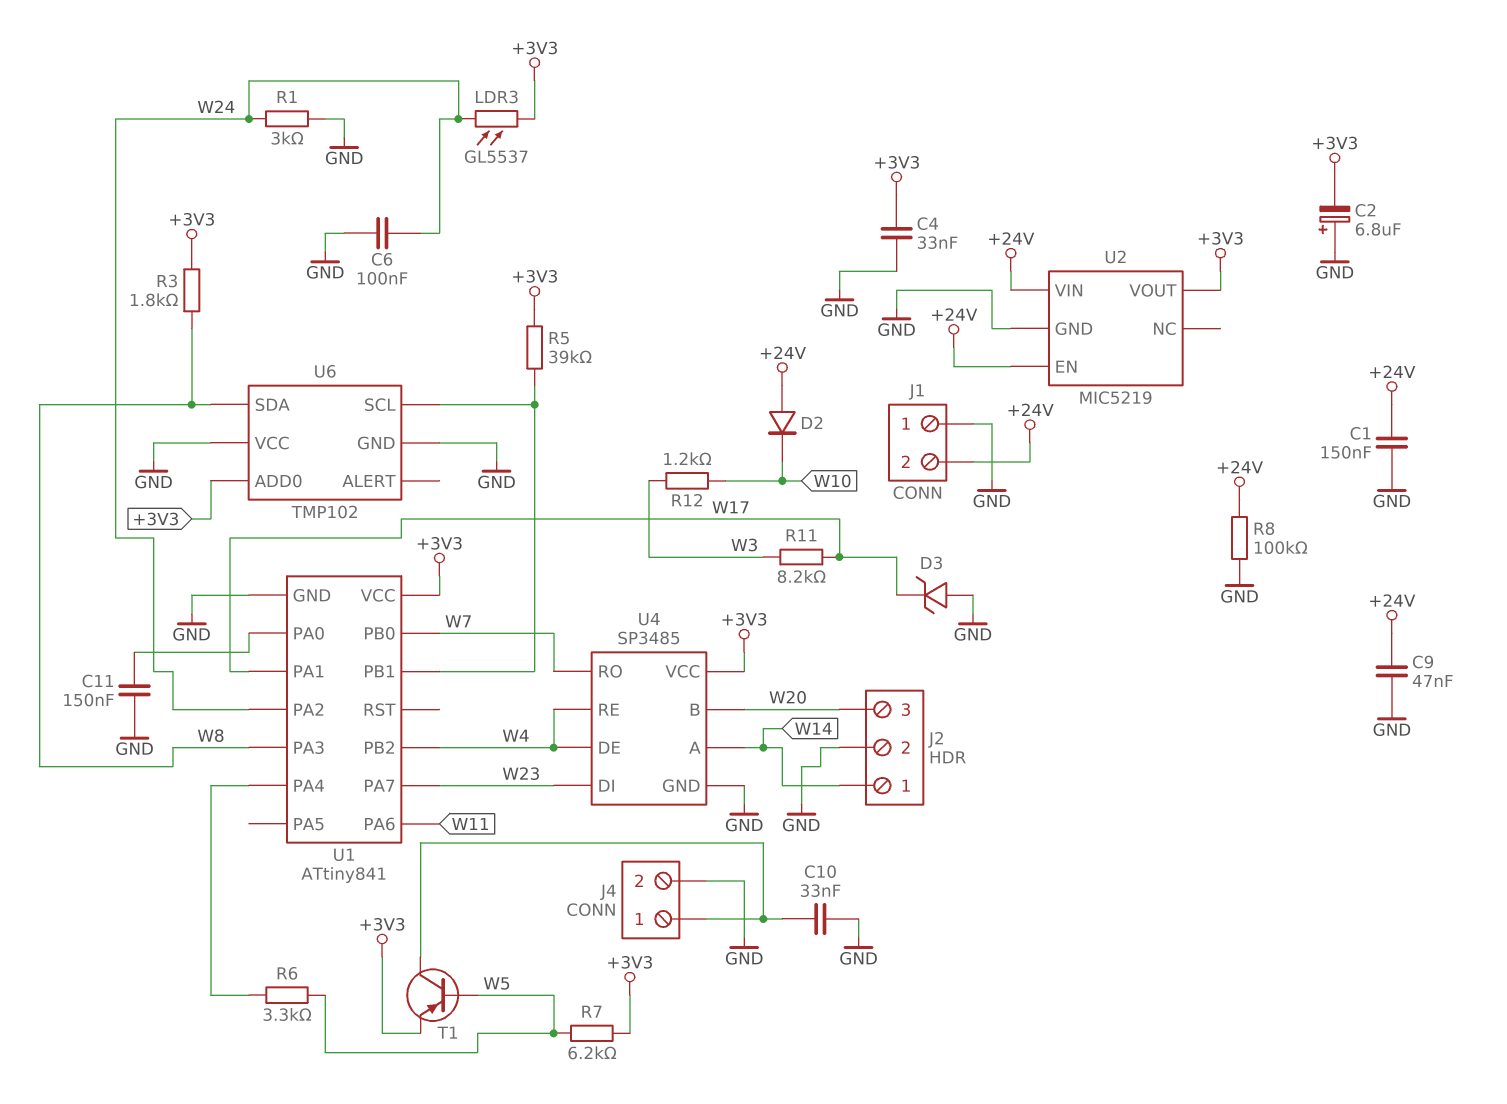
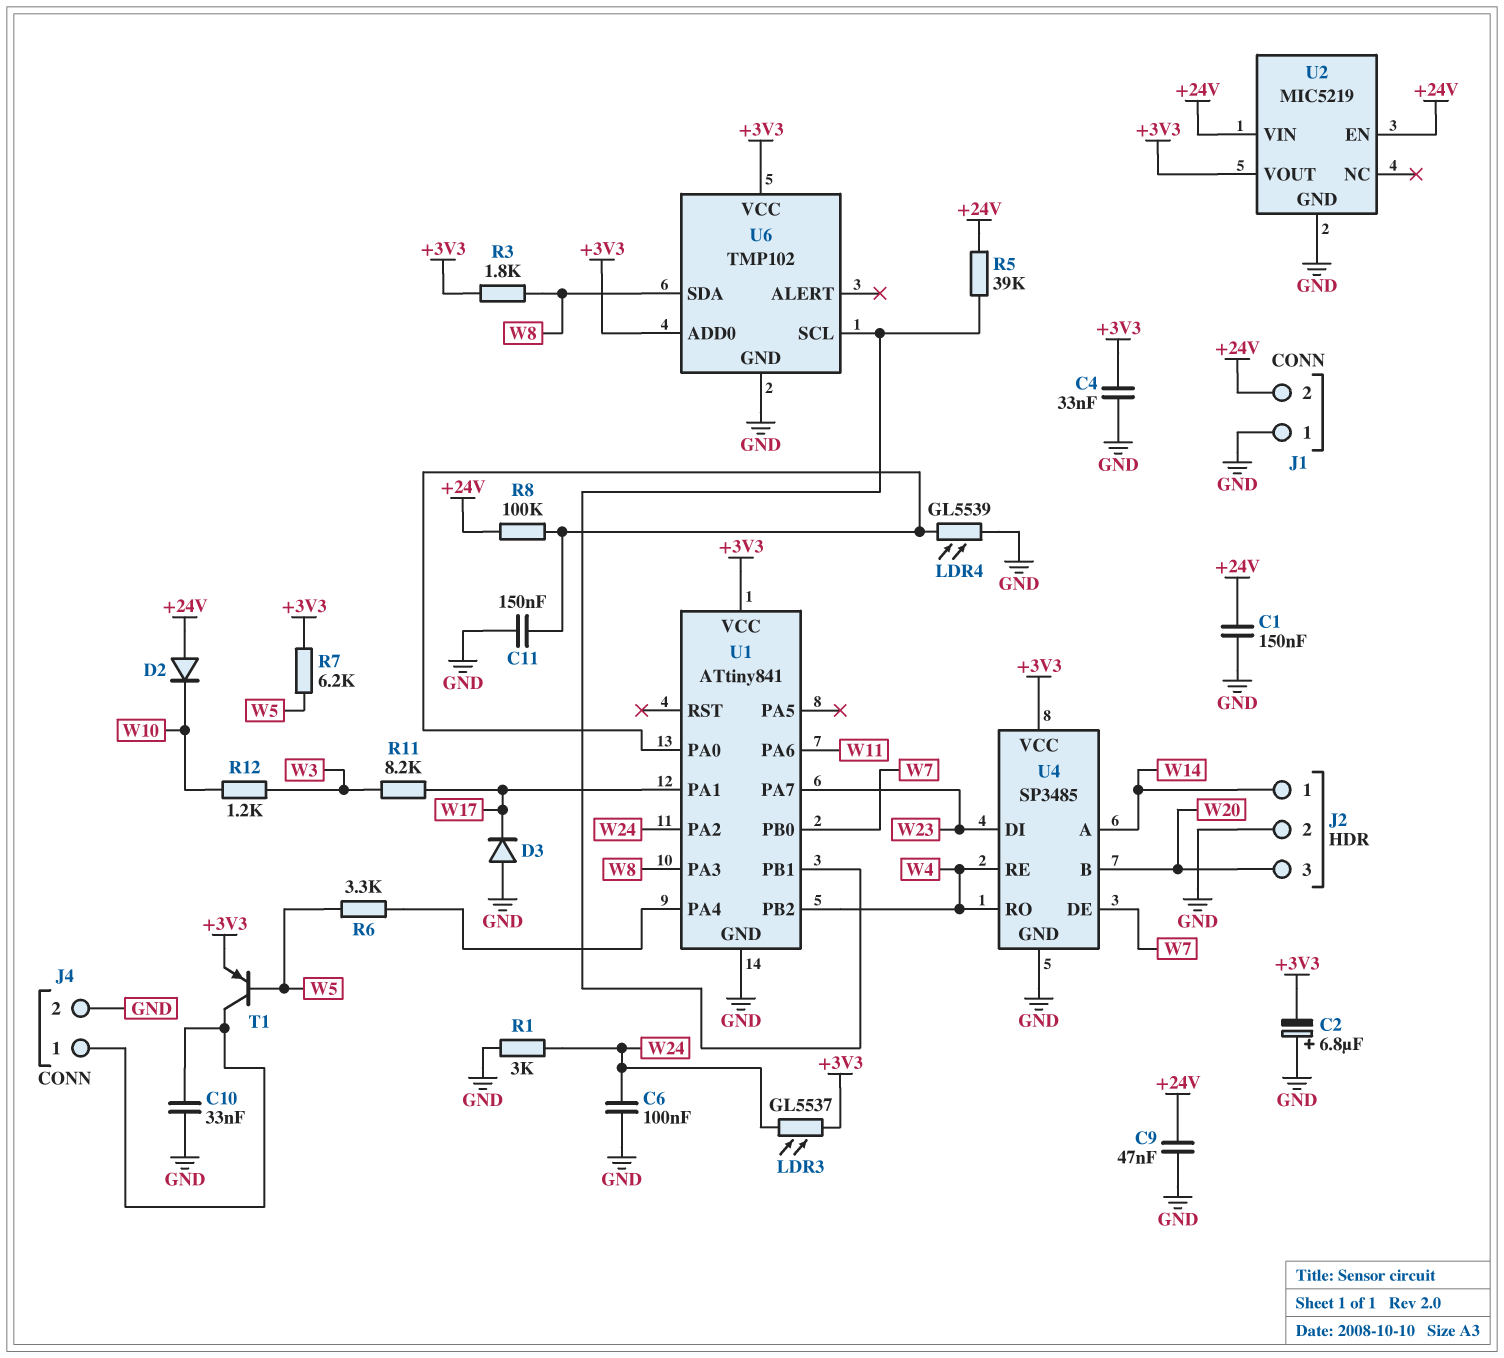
D3: zener (A GND, K W17) -> diode (A GND, K W17)
LDR4: none -> GL5539 (GND, U1/PA0)
R5: 39k (+3V3, U1/PB1) -> 39k (+24V, U1/PB1)
R8: 100k (+24V, GND) -> 100k (+24V, U1/PA0)
U4 pin DE: W4 -> W7
U4 pin RO: W7 -> W4
U6 pin VCC: GND -> +3V3

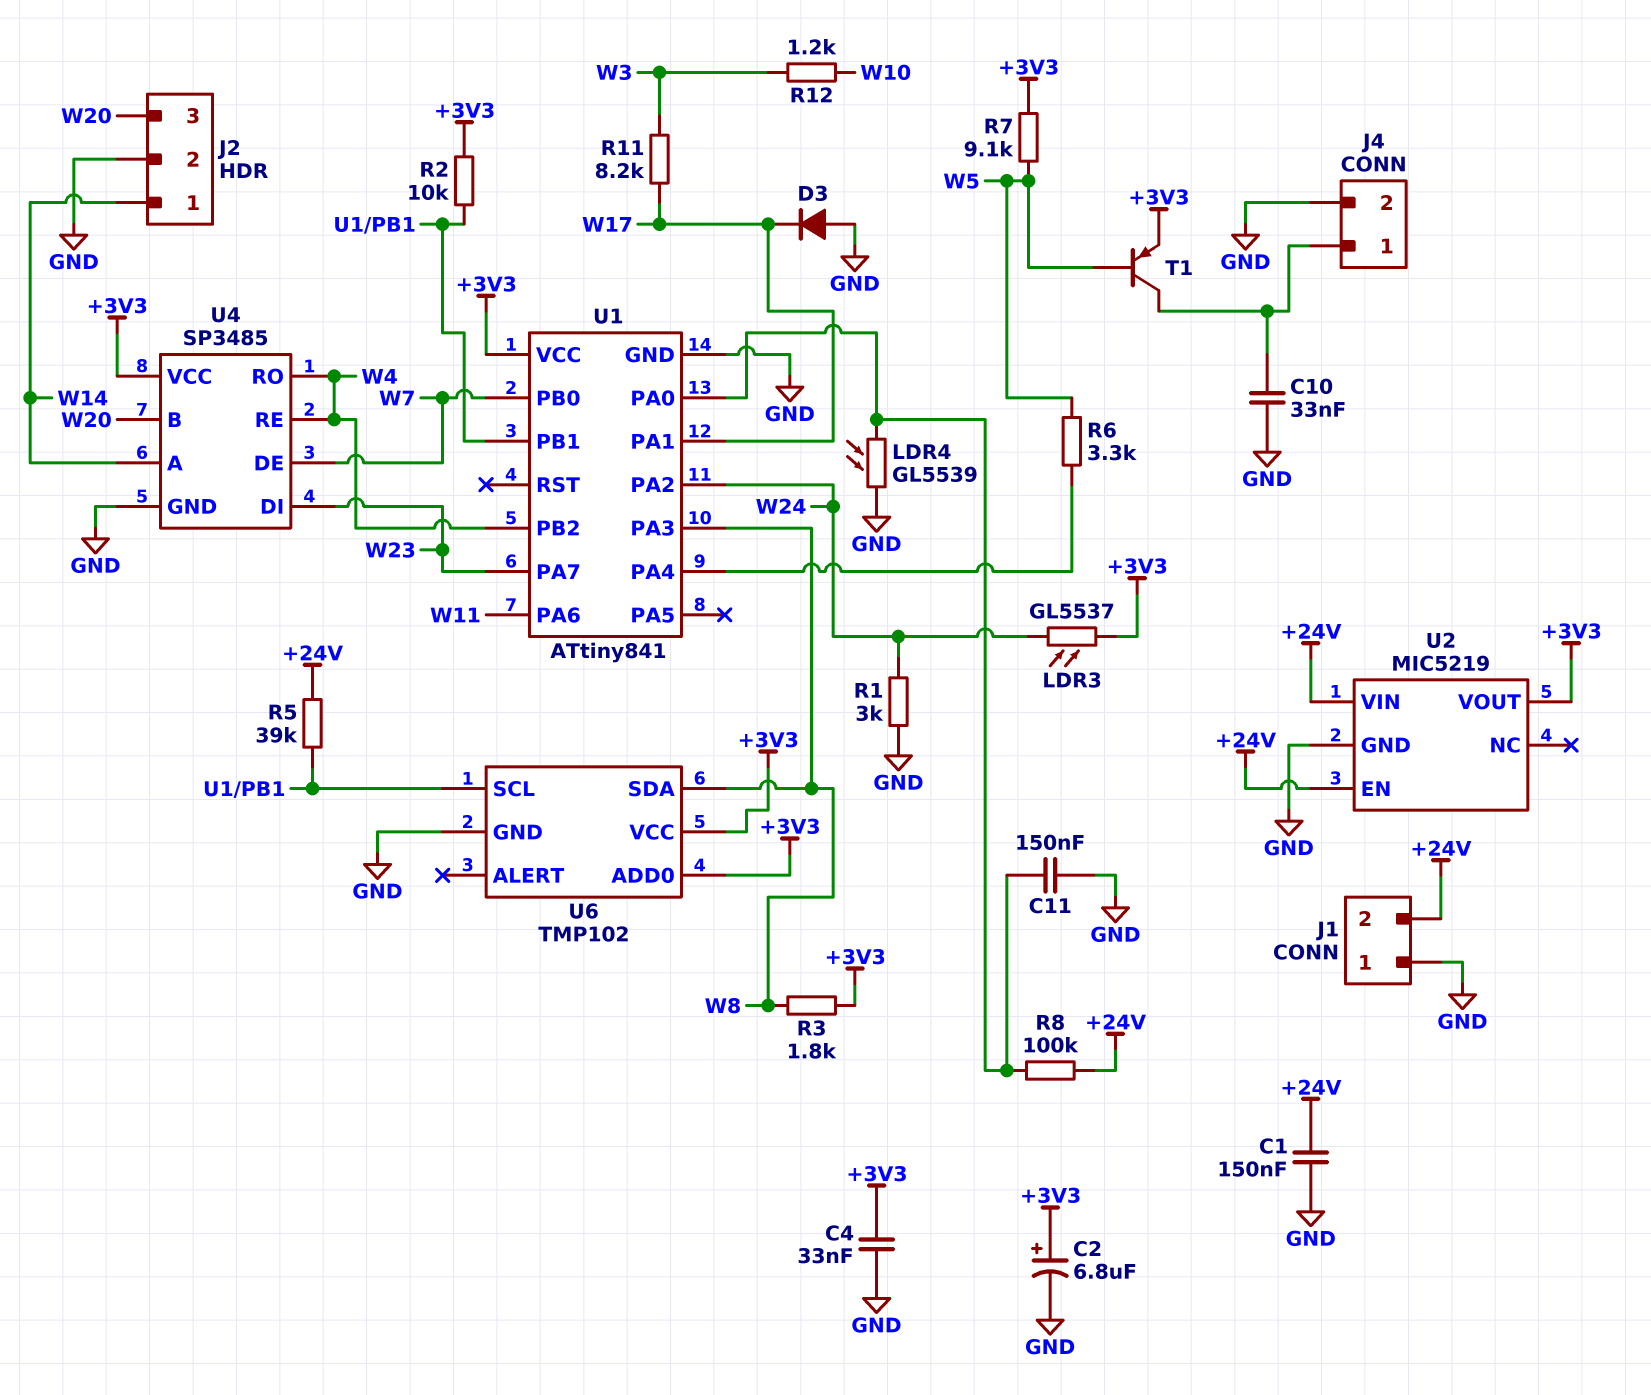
C2: 6.8uF (plus GND, minus +3V3) -> 6.8uF (plus +3V3, minus GND)
C6: 100nF (GND, W24) -> none
C9: 47nF (+24V, GND) -> none
D2: diode (A +24V, K W10) -> none
R2: none -> 10k (+3V3, U1/PB1)
R7: 6.2k (+3V3, W5) -> 9.1k (+3V3, W5)

